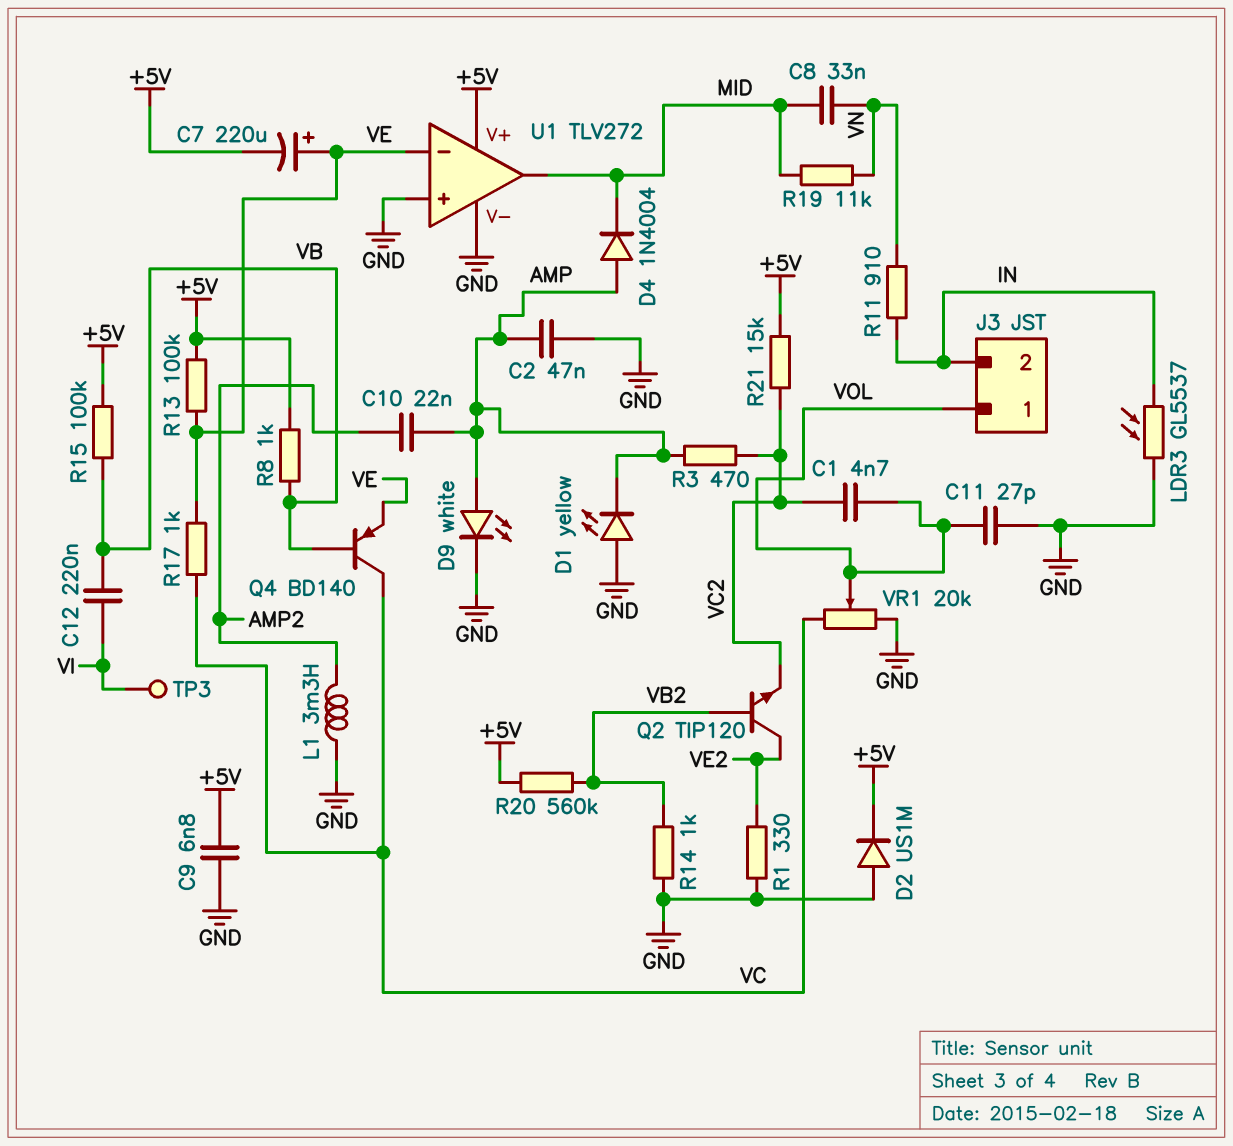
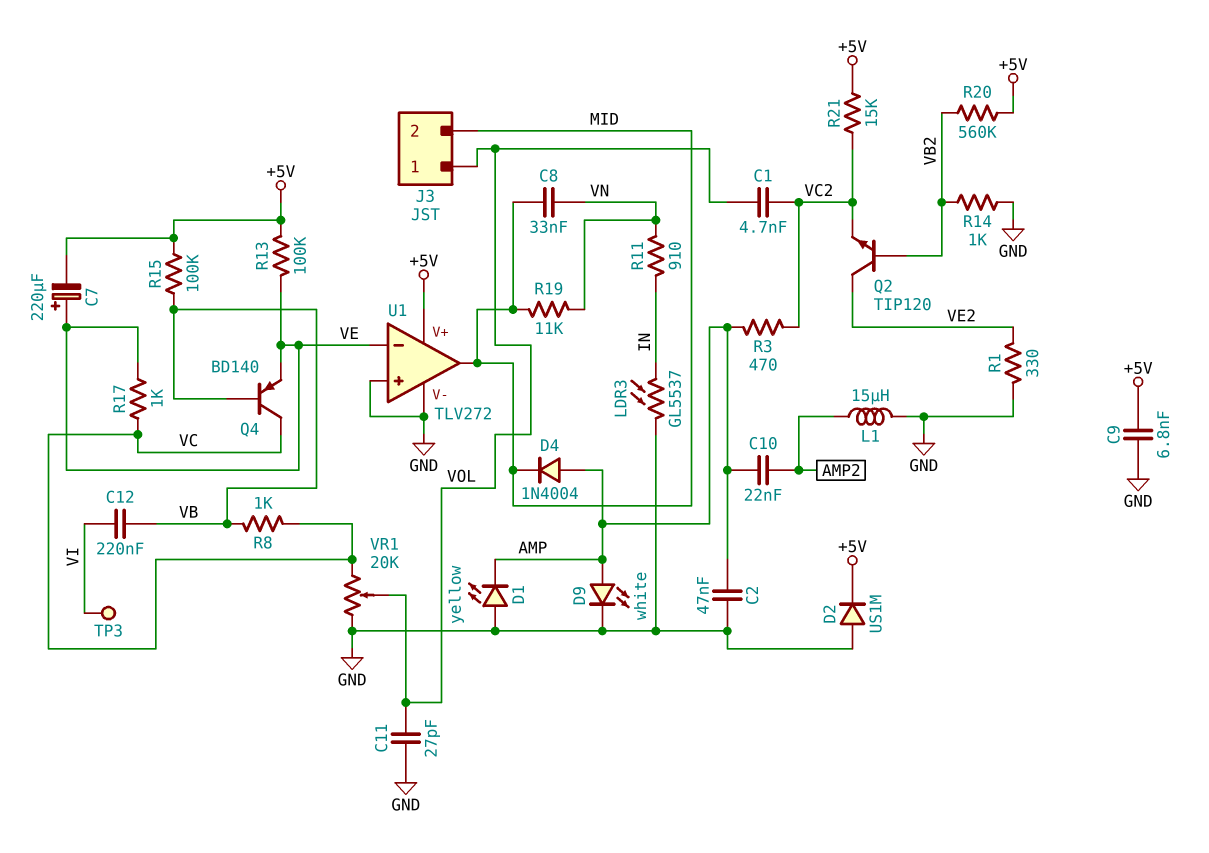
J3 pin 2: IN -> MID
L1: 3.3mH (AMP2, GND) -> 15uH (AMP2, GND)
R8: 1k (+5V, VB) -> 1k (VB, VC)

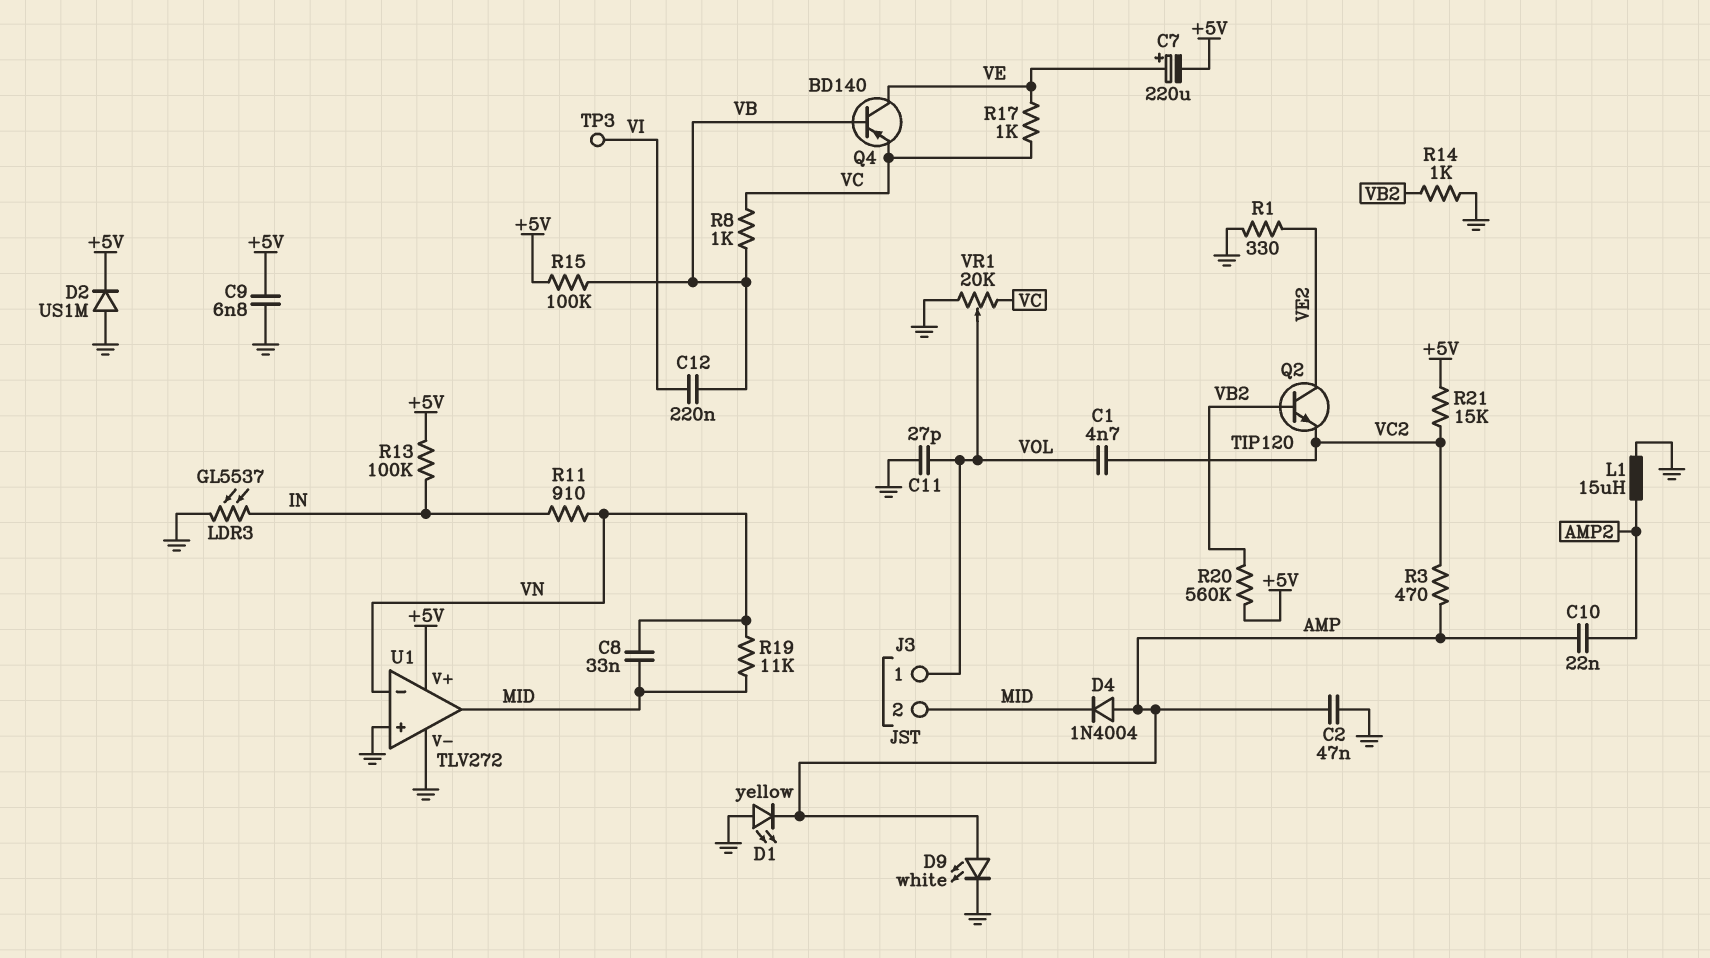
Q4: PNP BD140 (B VB, C VC, E VE) -> PNP BD140 (B VB, C VE, E VC)
R13: 100k (+5V, VE) -> 100k (+5V, IN)
U1 pin in-: VE -> VN

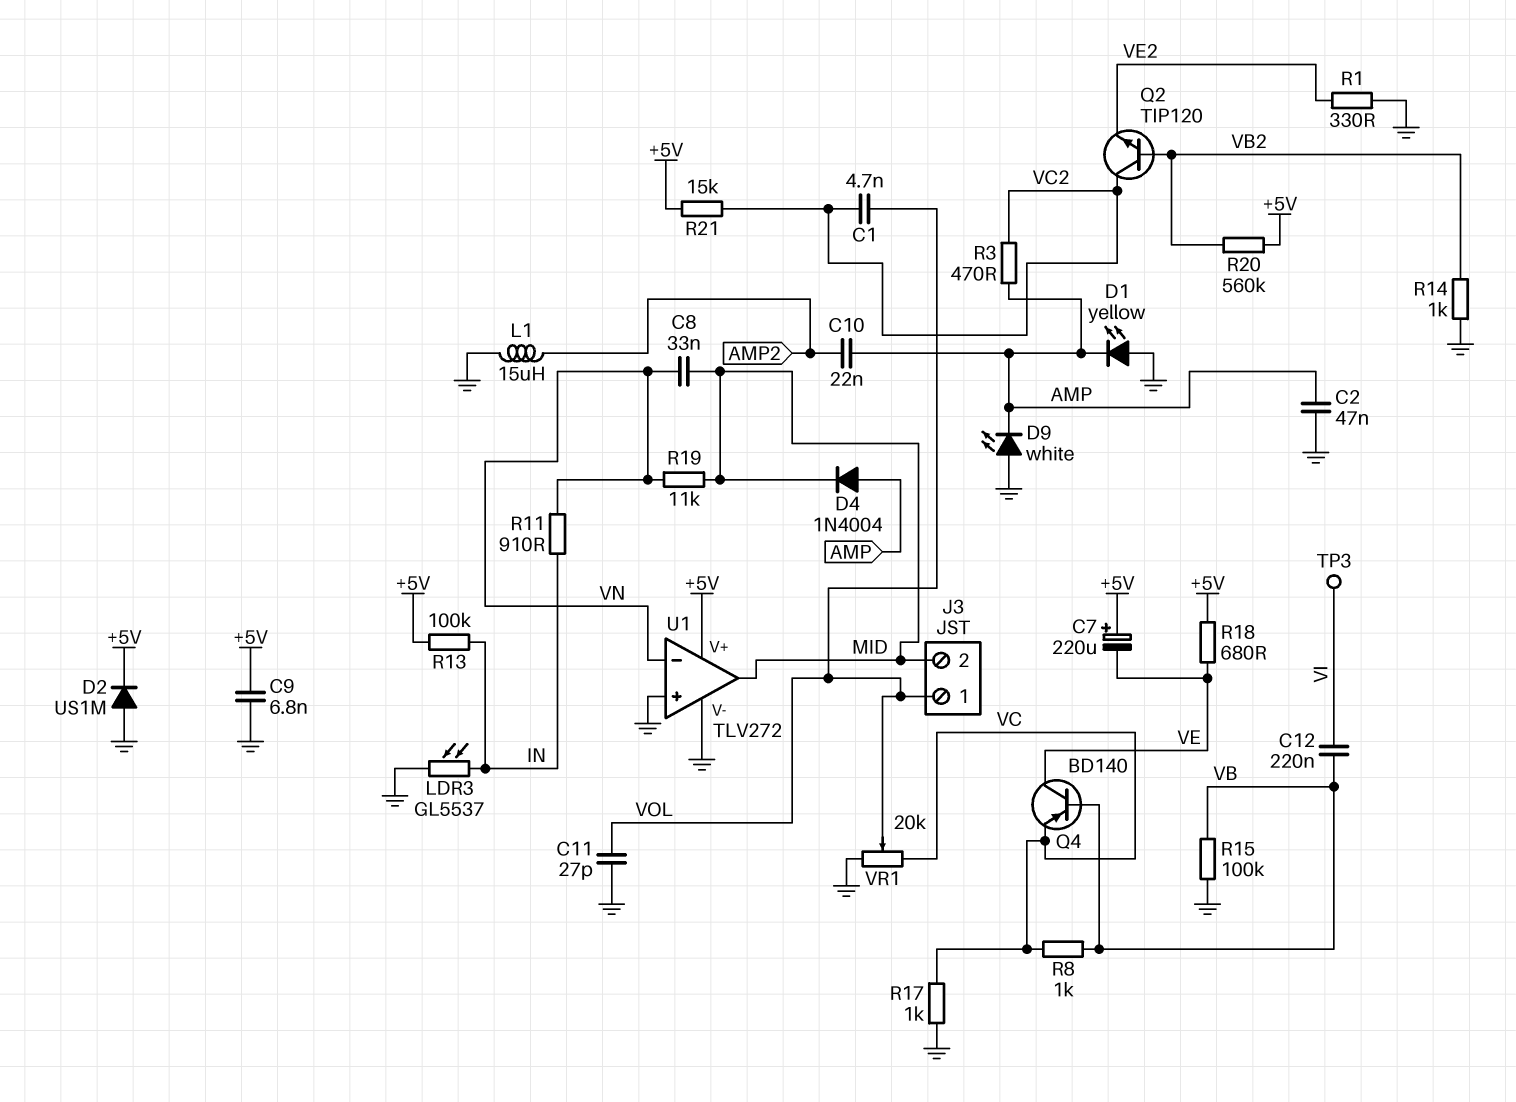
C7: 220uF (plus VE, minus +5V) -> 220uF (plus +5V, minus VE)
D9: LED white (A AMP, K GND) -> LED white (A GND, K AMP)
Q2: NPN TIP120 (B VB2, C VE2, E VC2) -> NPN TIP120 (B VB2, C VC2, E VE2)
R15: 100k (+5V, VB) -> 100k (GND, VB)
R17: 1k (VC, VE) -> 1k (GND, VC)
R18: none -> 680 (+5V, VE)

